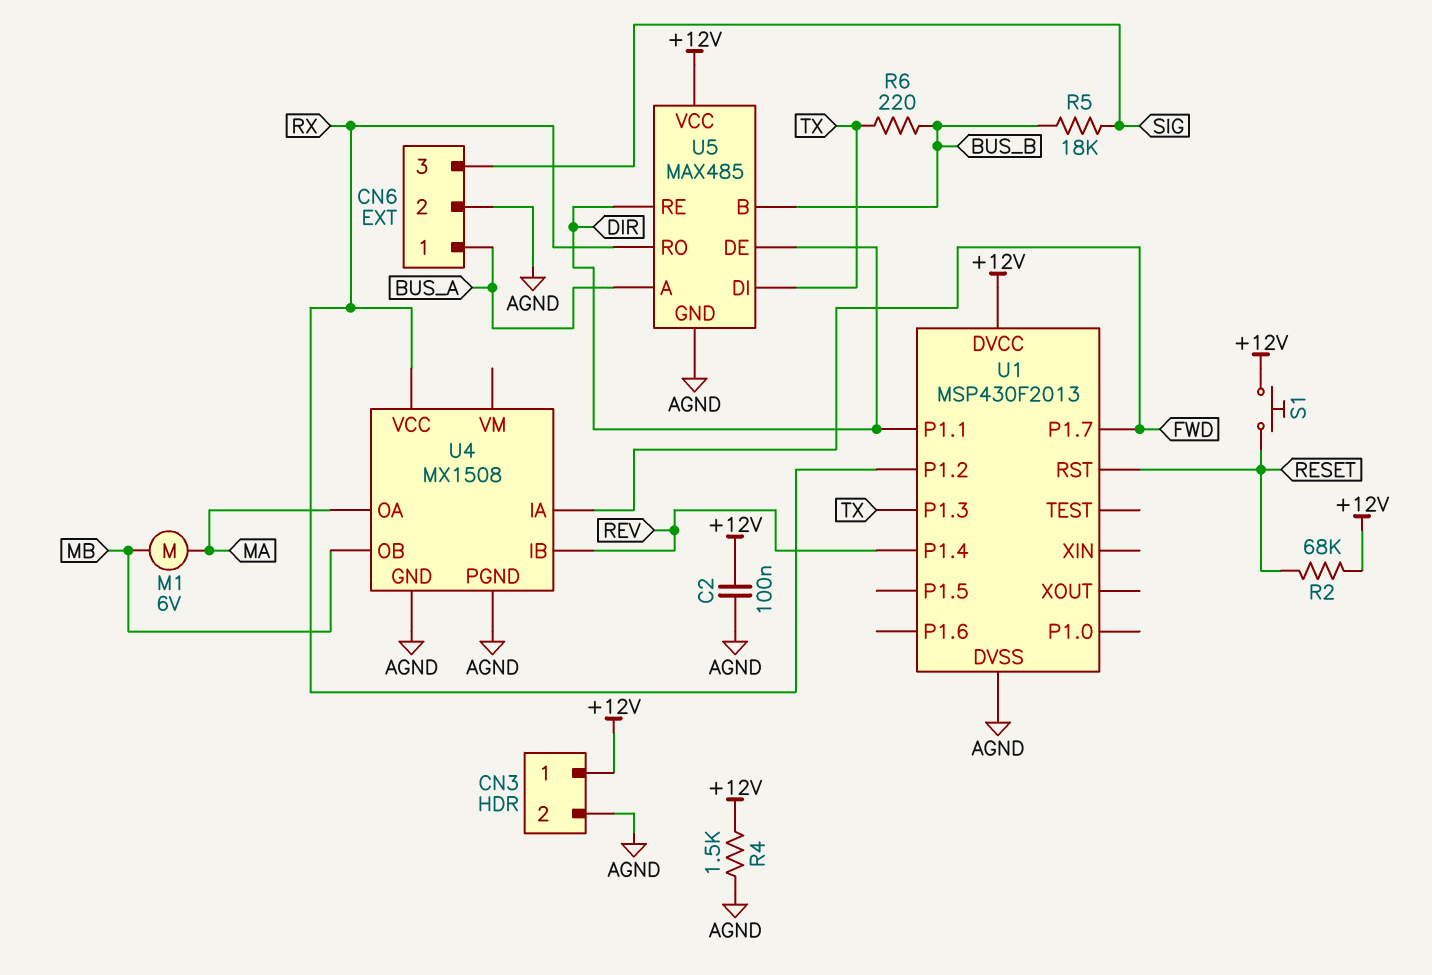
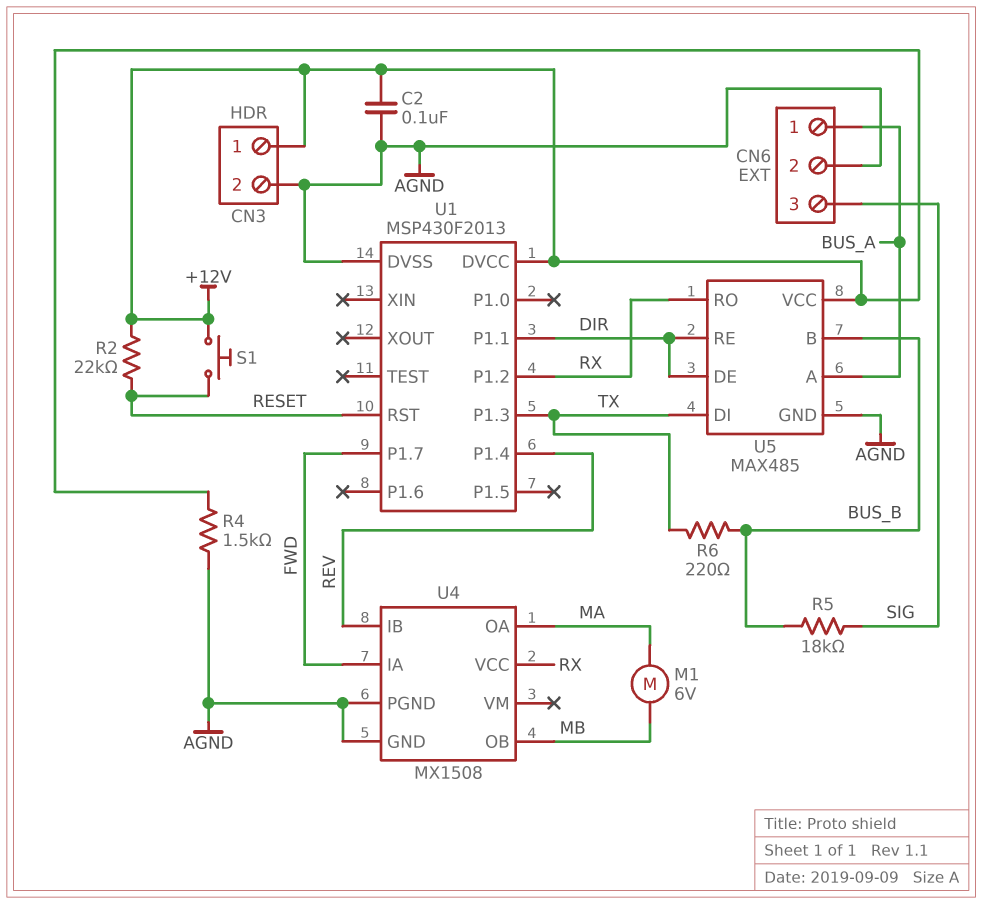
R2: 68k (+12V, RESET) -> 22k (+12V, RESET)

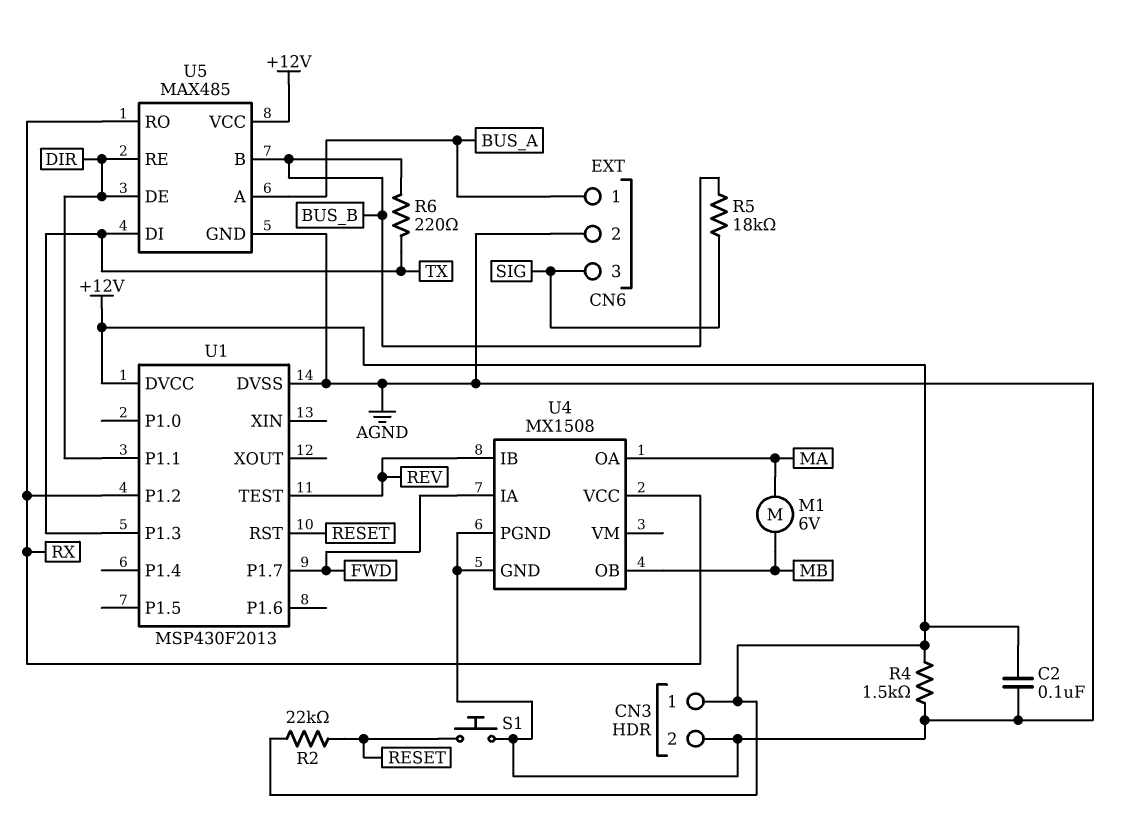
S1: button (+12V, RESET) -> button (AGND, RESET)
U1 pin P1.4: REV -> none
U1 pin TEST: none -> REV

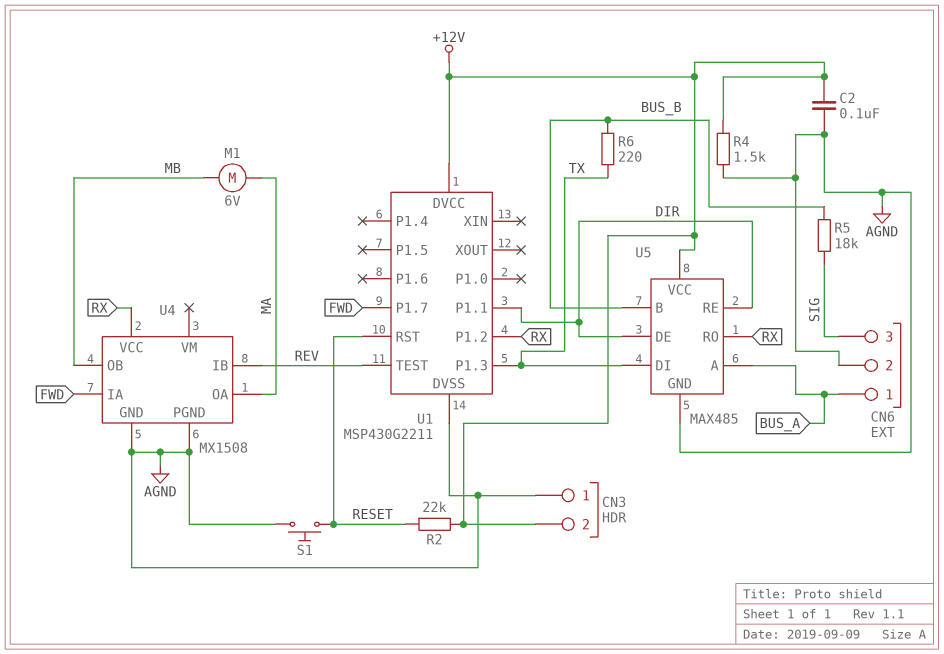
CN3 pin 1: +12V -> AGND
CN3 pin 2: AGND -> +12V
U1: MSP430F2013 -> MSP430G2211

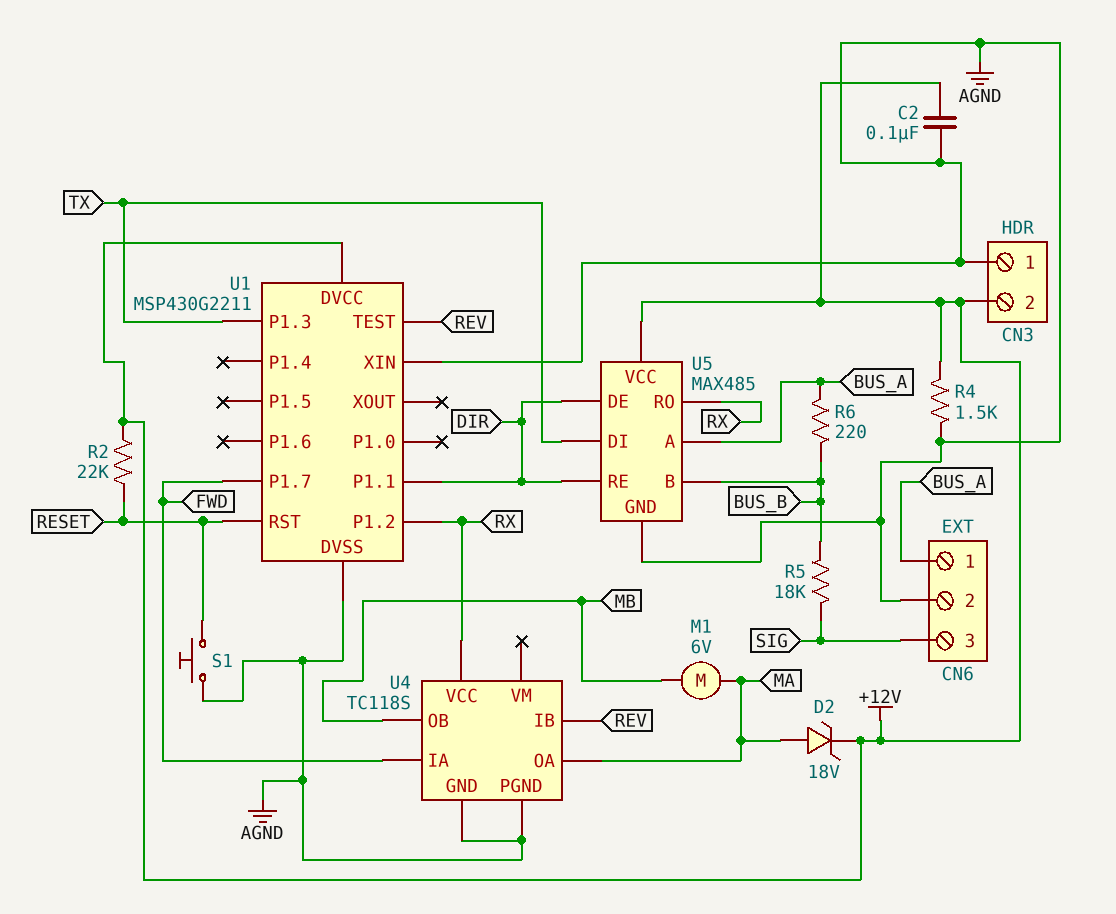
D2: none -> zener 18V (A MA, K +12V)
R6: 220 (BUS_B, TX) -> 220 (BUS_A, BUS_B)
U1 pin XIN: none -> AGND
U4: MX1508 -> TC118S

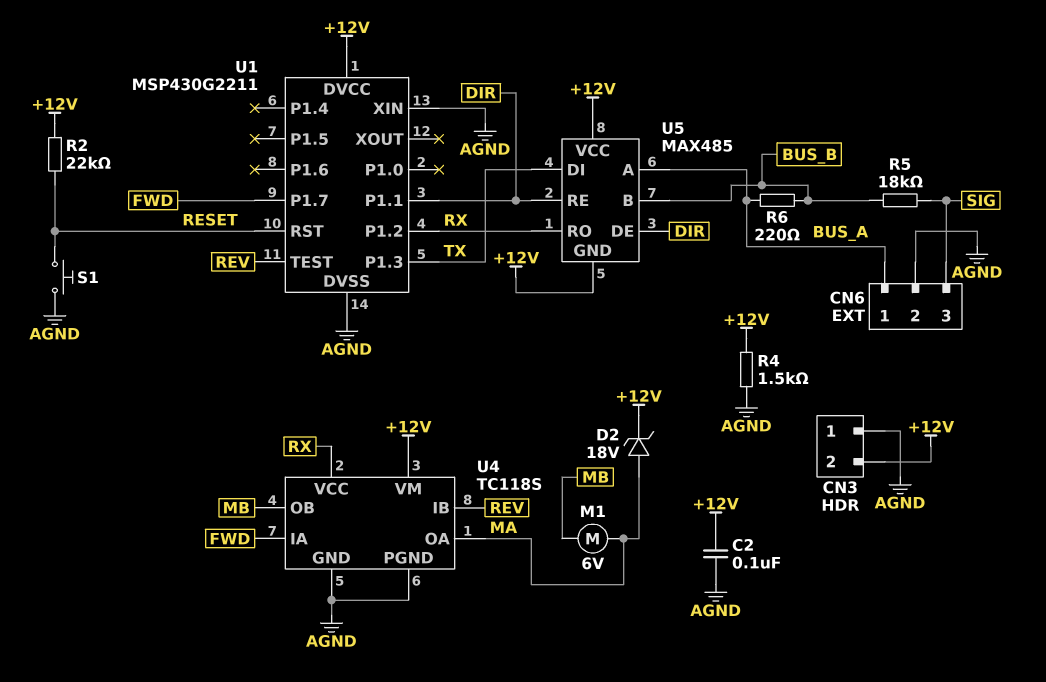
U4 pin VM: none -> +12V
U5 pin GND: AGND -> +12V

